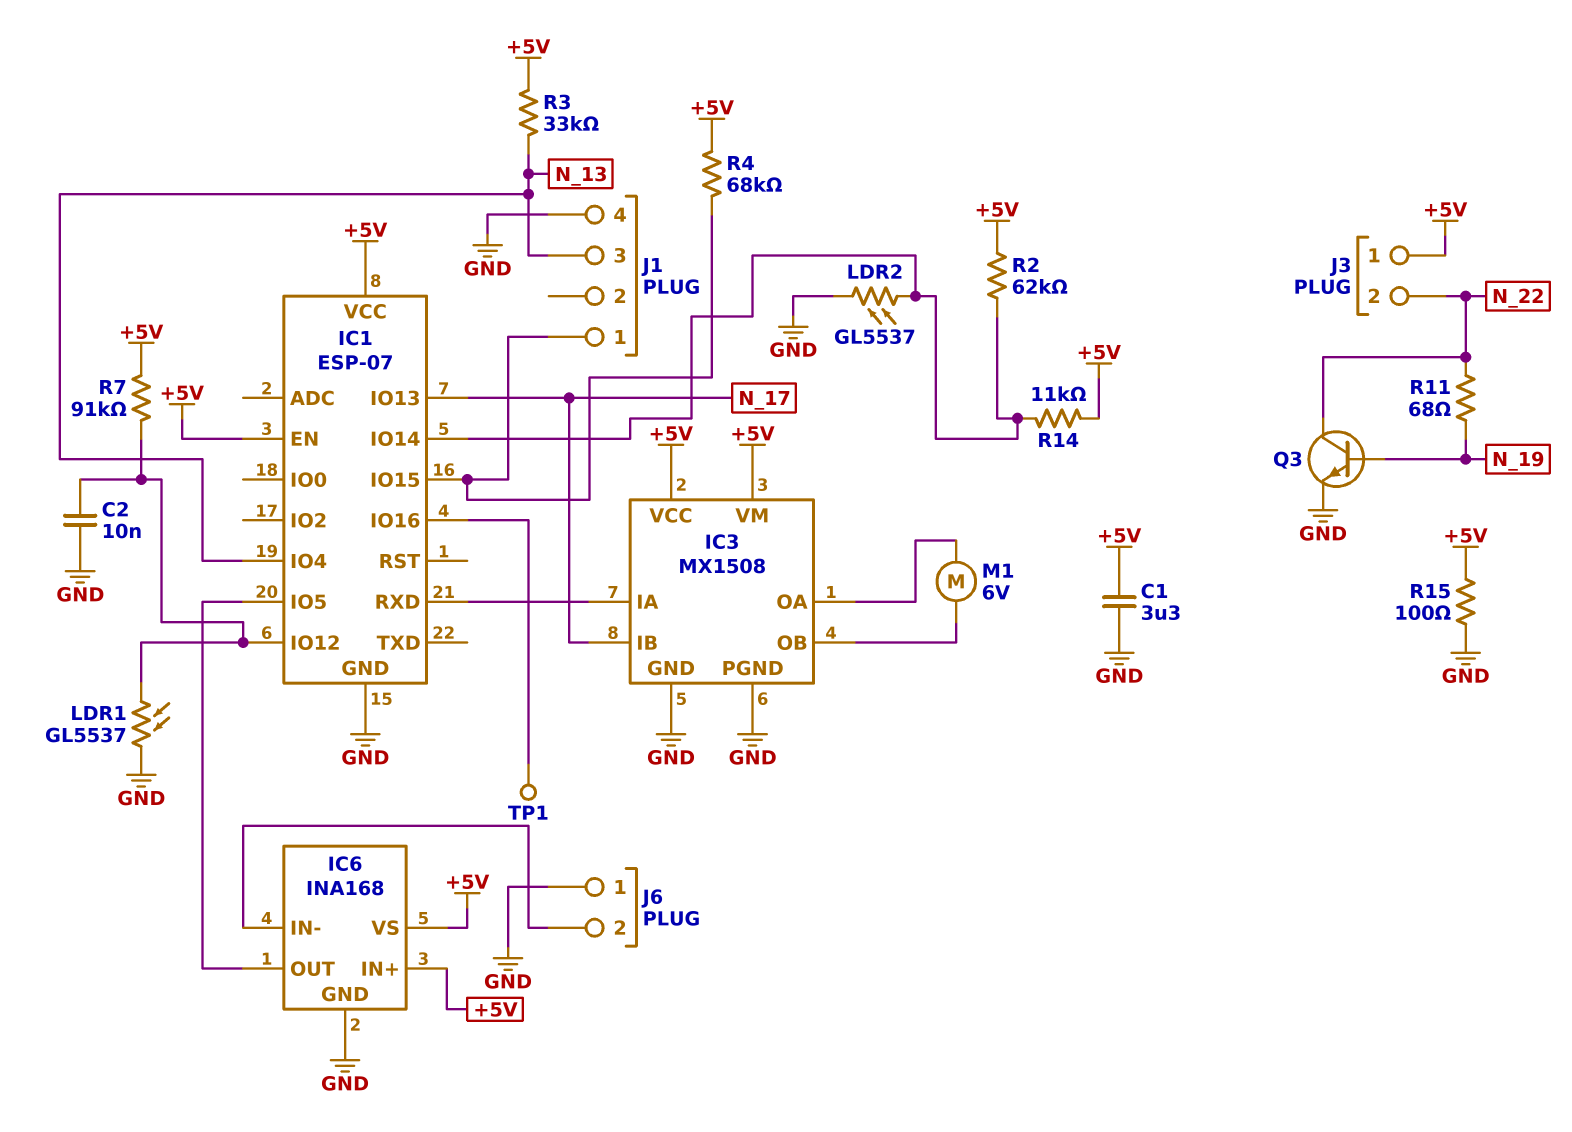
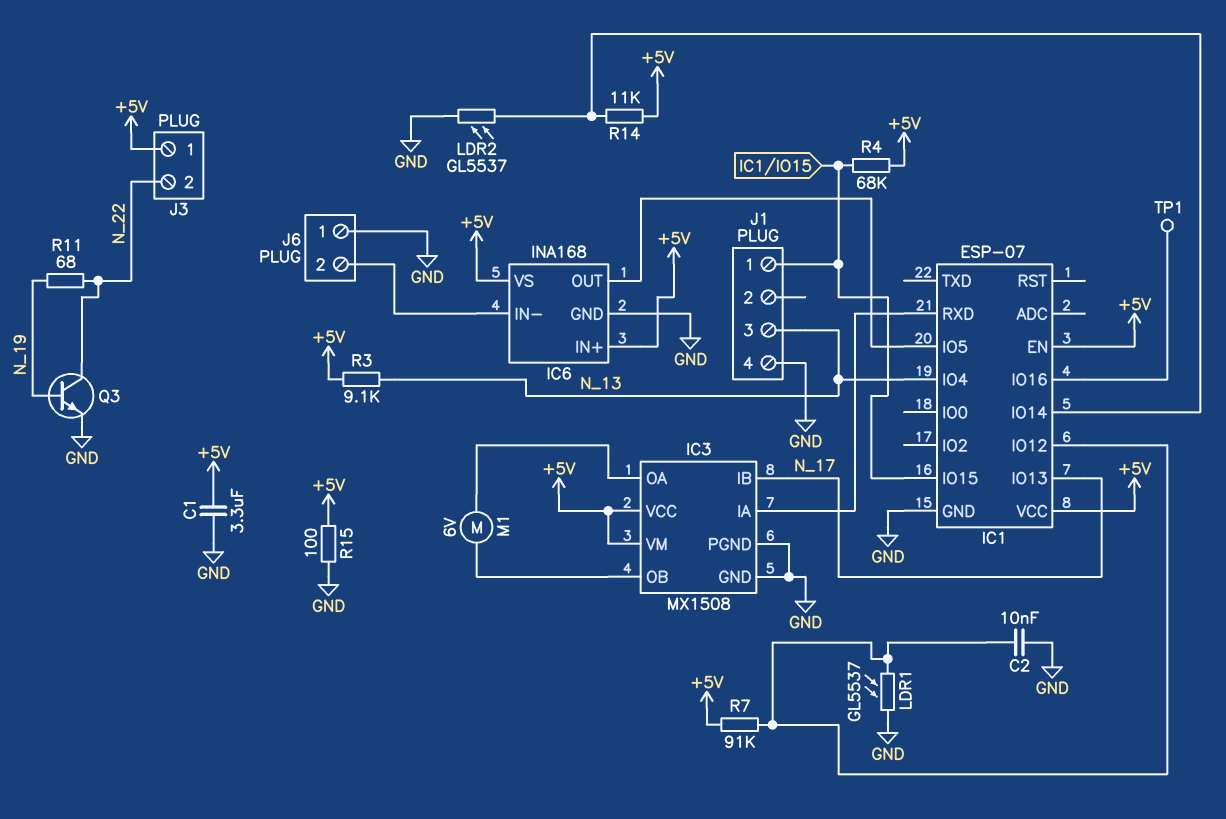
R2: 62k (+5V, IC1/IO14) -> none
R3: 33k (+5V, N_13) -> 9.1k (+5V, N_13)

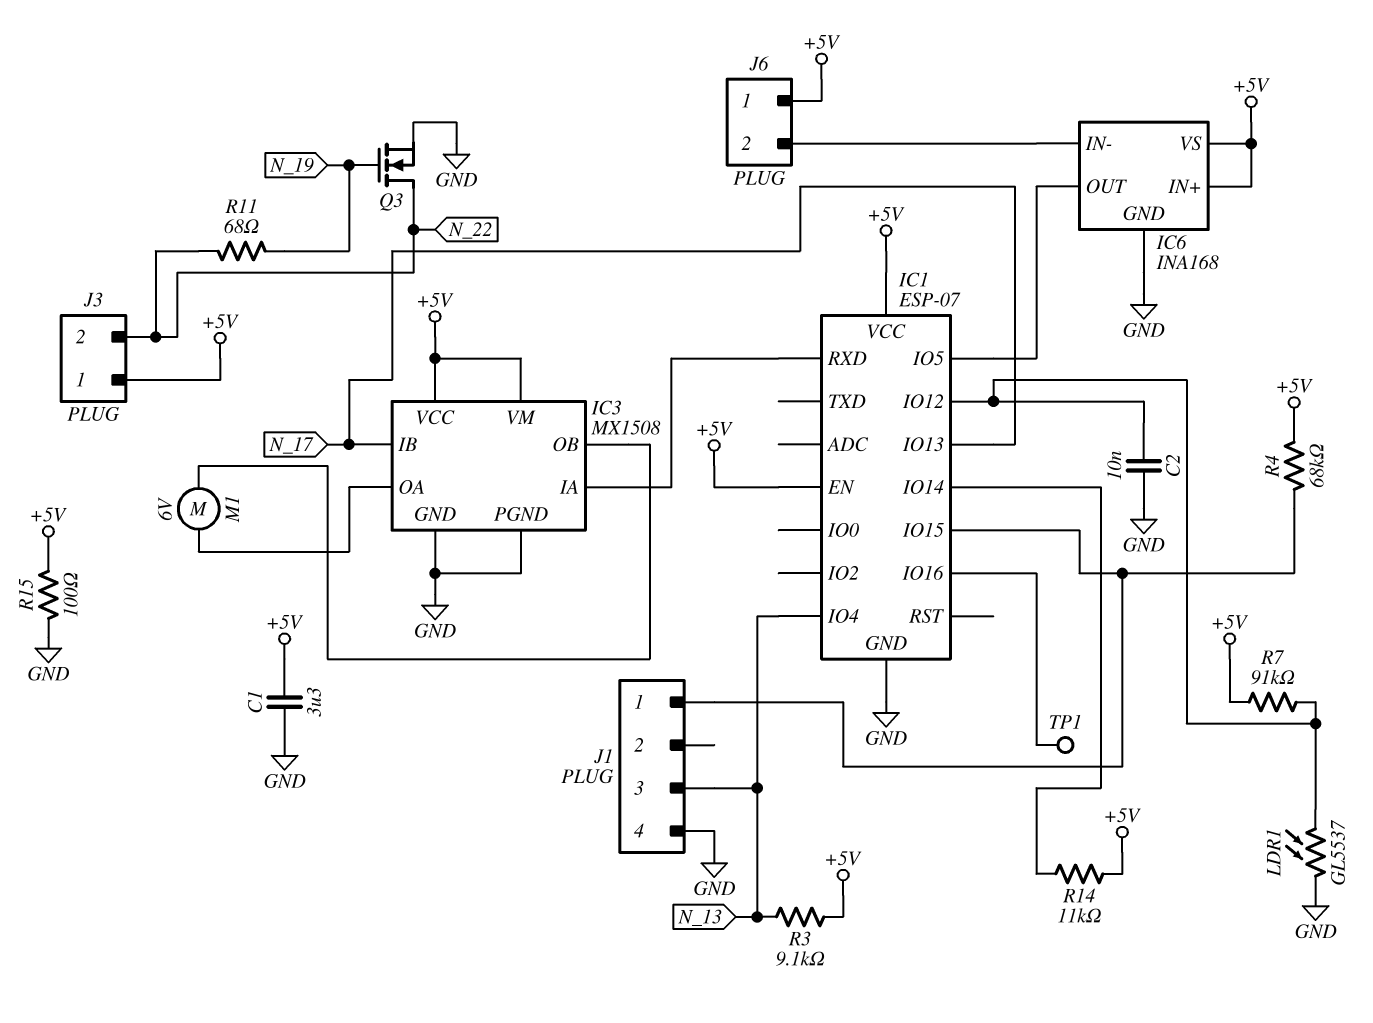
J6 pin 1: GND -> +5V
LDR2: GL5537 (GND, IC1/IO14) -> none
Q3: NPN (B N_19, C N_22, E GND) -> NMOS (G N_19, D N_22, S GND)

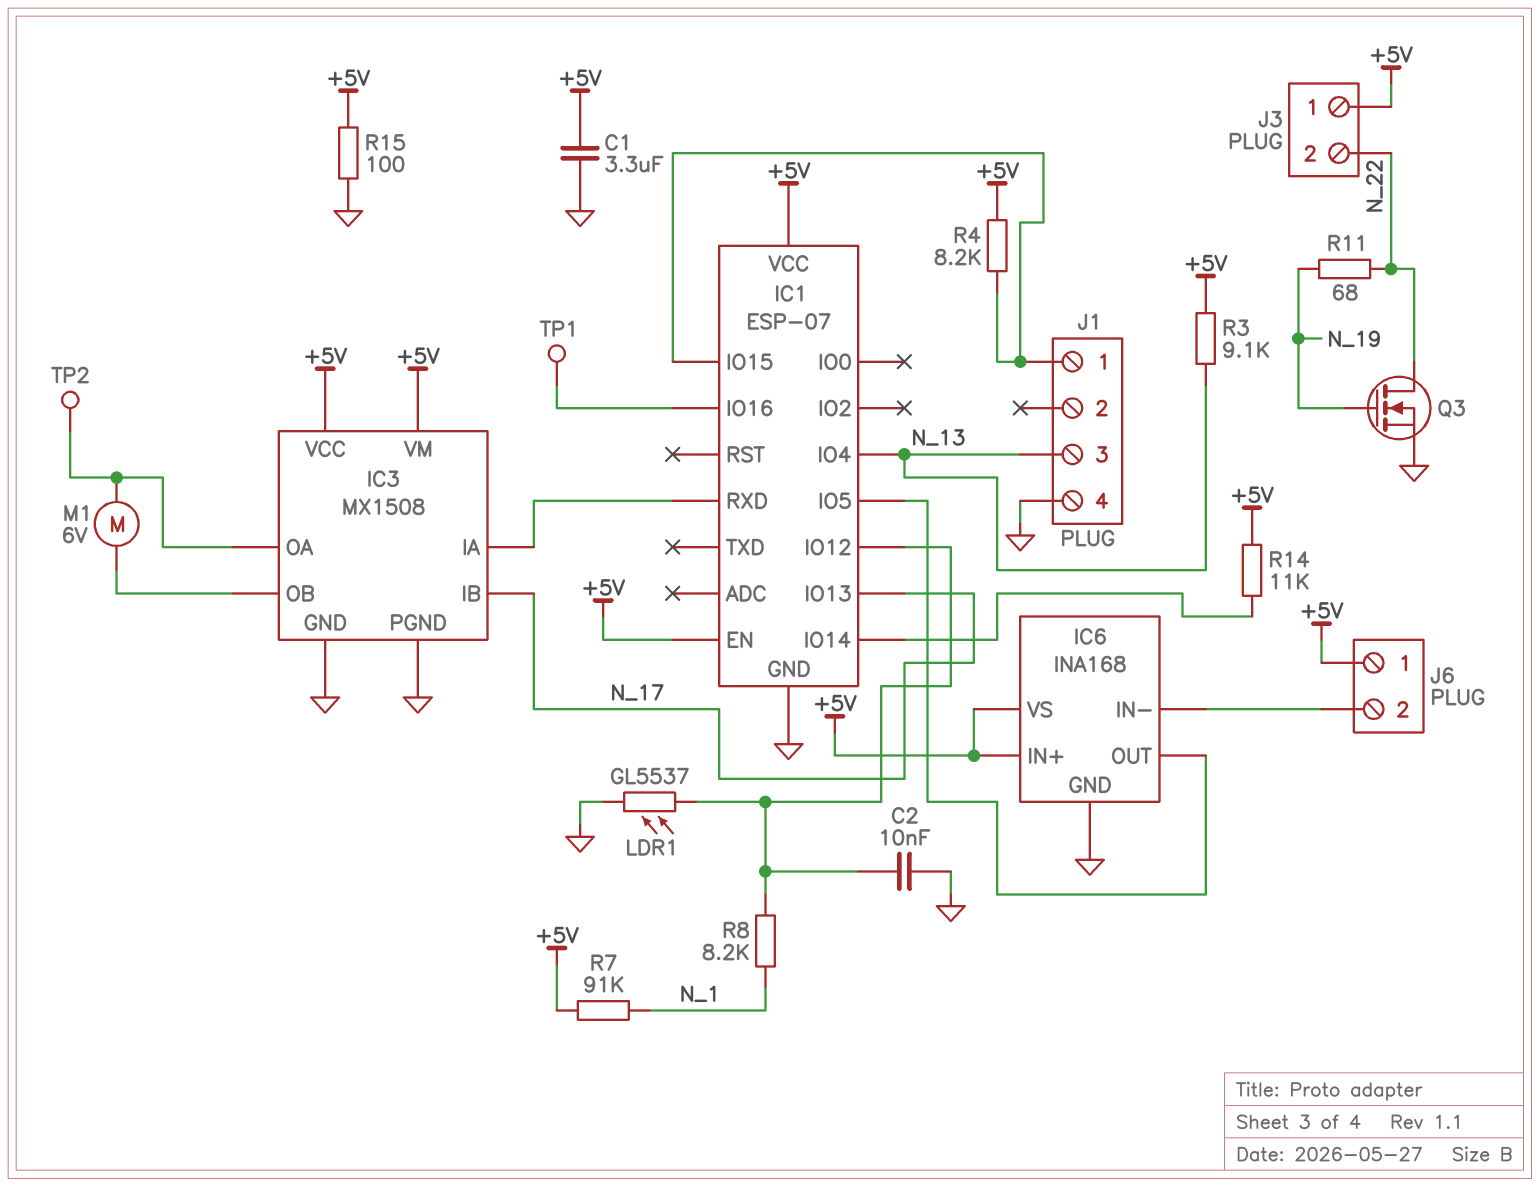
R4: 68k (+5V, IC1/IO15) -> 8.2k (+5V, IC1/IO15)
R7: 91k (+5V, IC1/IO12) -> 91k (+5V, N_1)
R8: none -> 8.2k (IC1/IO12, N_1)
TP2: none -> test point (IC3/OA)

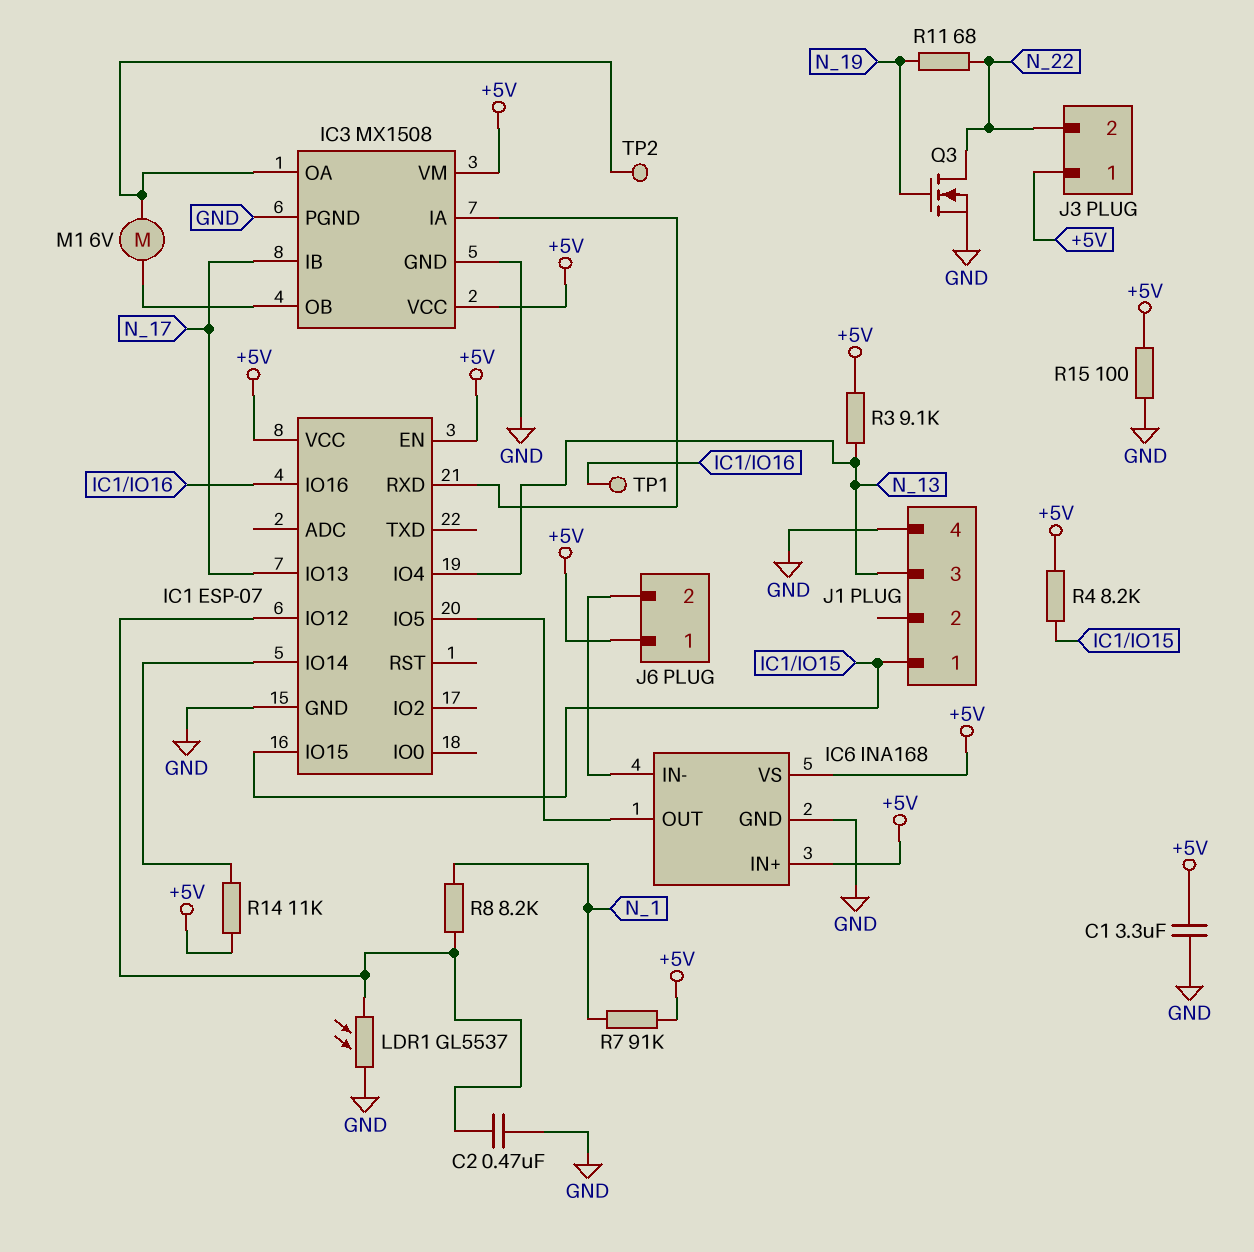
C2: 10nF (GND, IC1/IO12) -> 470nF (GND, IC1/IO12)

